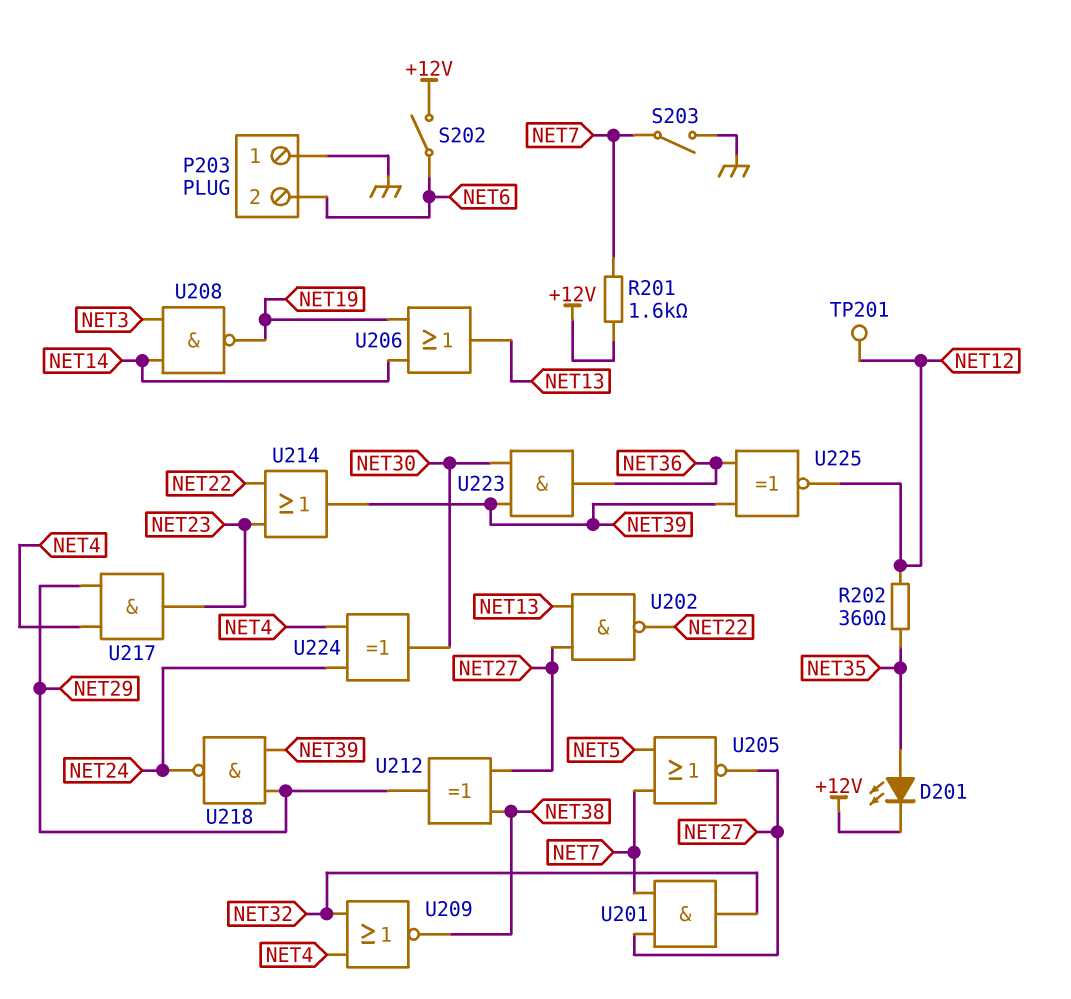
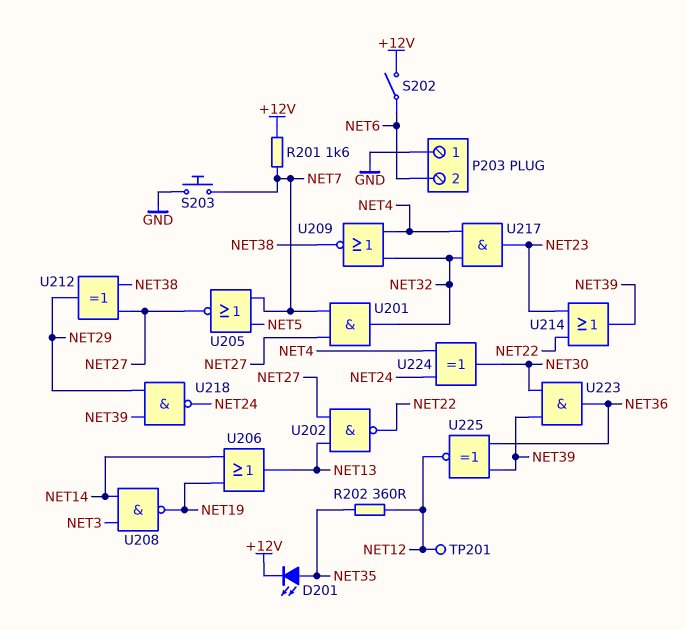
S203: switch (GND, NET7) -> button (GND, NET7)
U217: AND (in NET4, in NET29, out NET23) -> AND (in NET4, in NET32, out NET23)

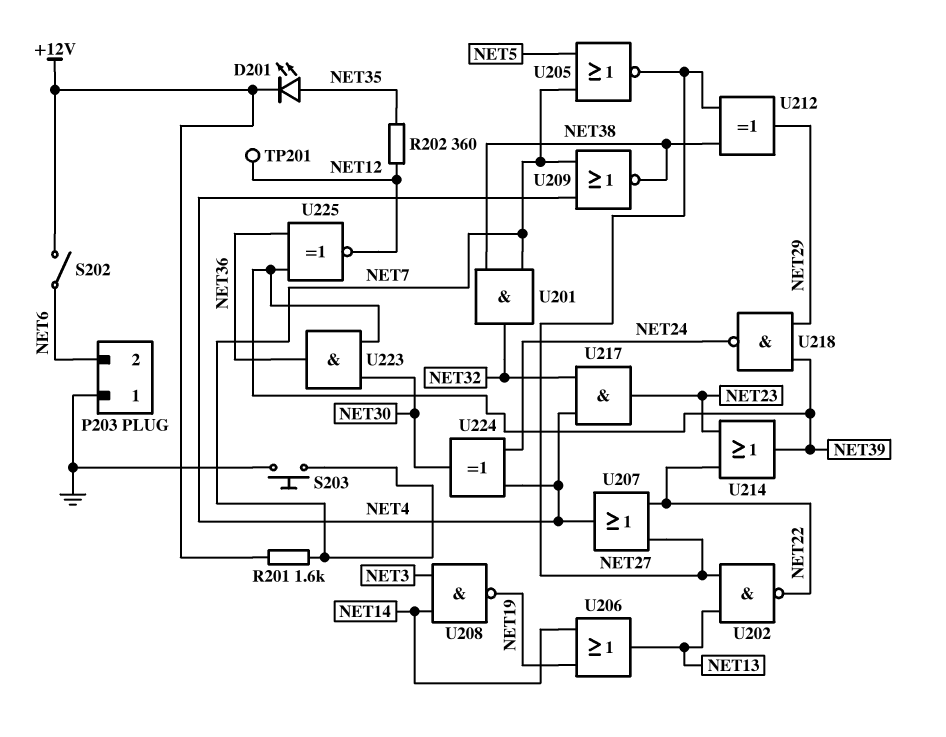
U201: AND (in NET7, in NET27, out NET32) -> AND (in NET7, in NET38, out NET32)
U207: none -> OR (in NET22, in NET27, out NET4)
U209: NOR (in NET4, in NET32, out NET38) -> NOR (in NET4, in NET7, out NET38)

